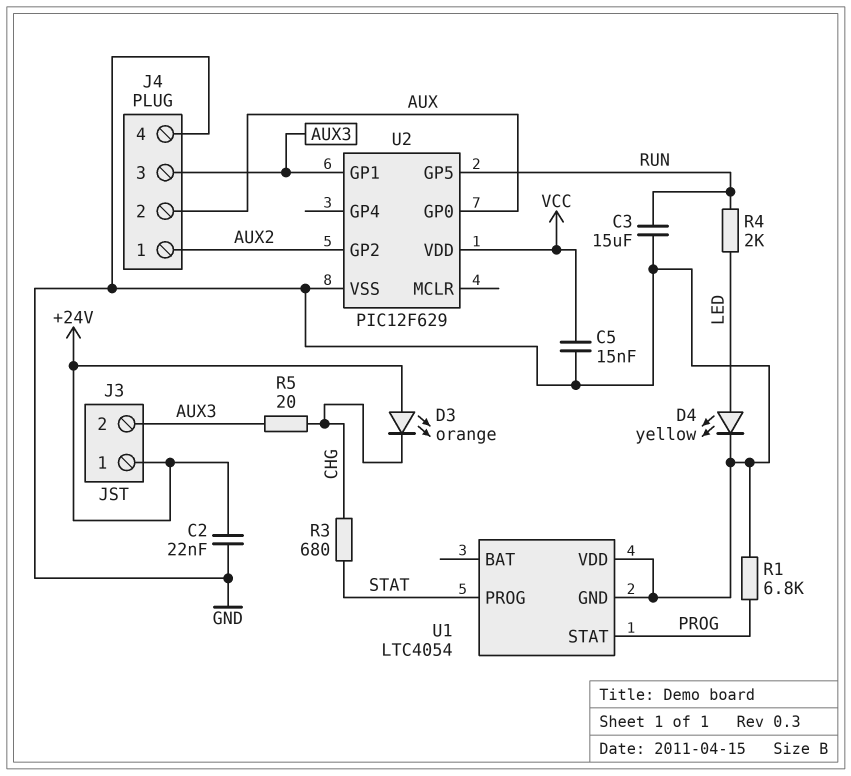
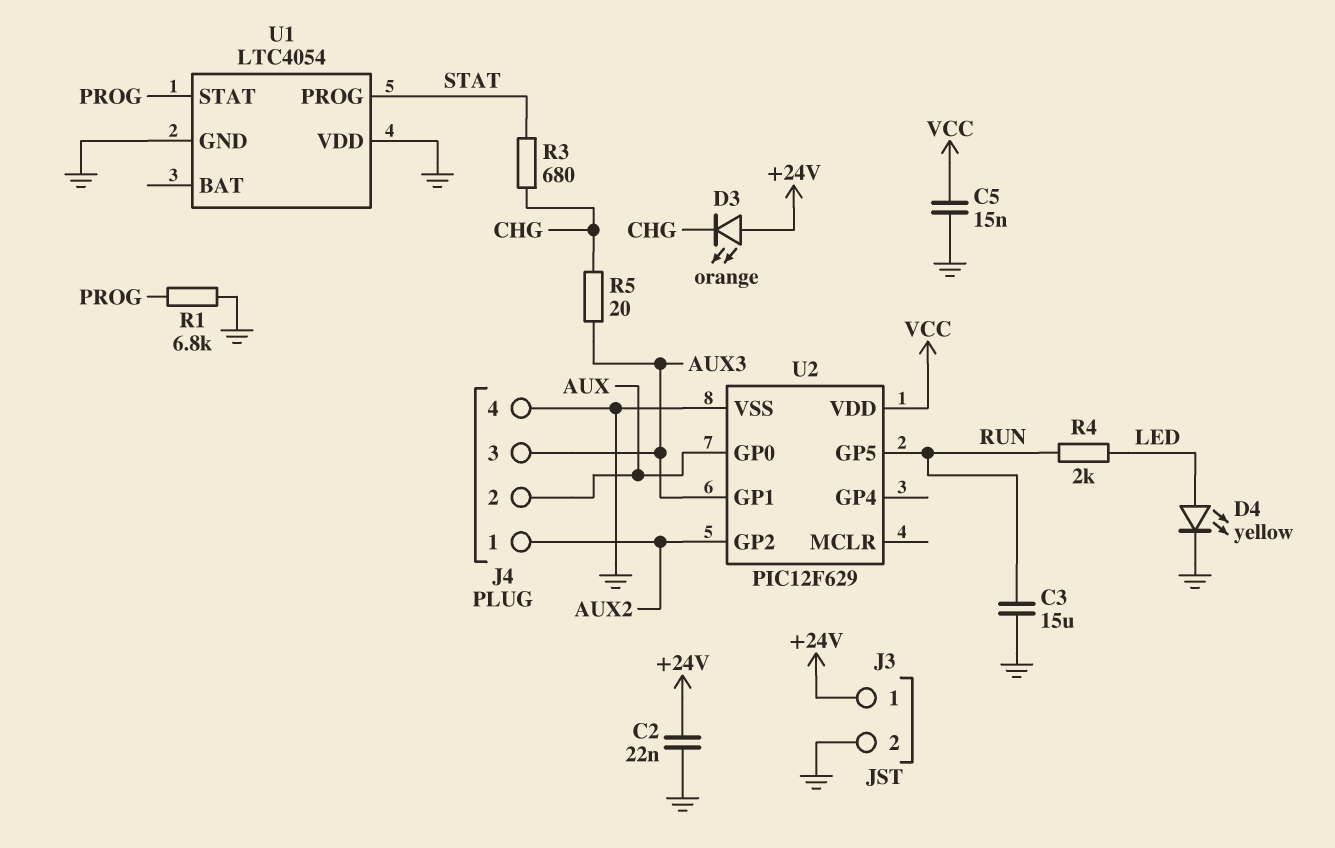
J3 pin 2: AUX3 -> GND

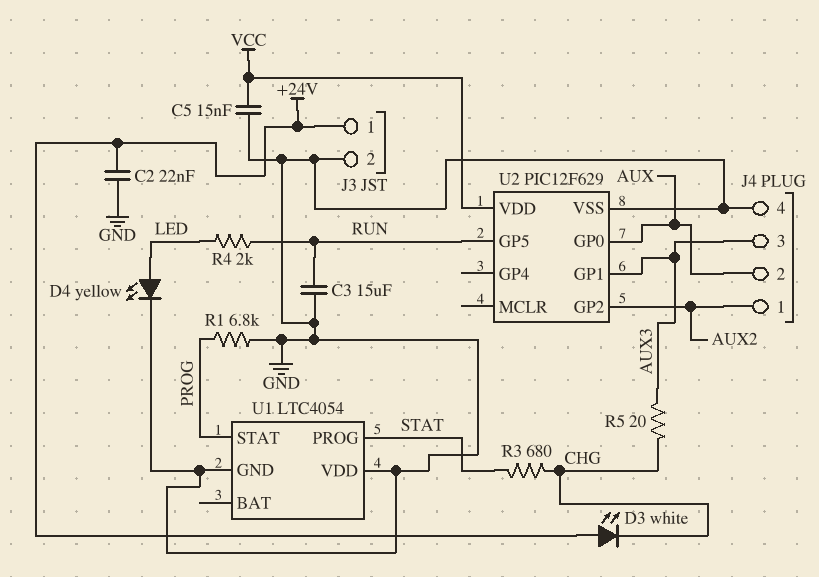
D3: LED orange (A +24V, K CHG) -> LED white (A +24V, K CHG)

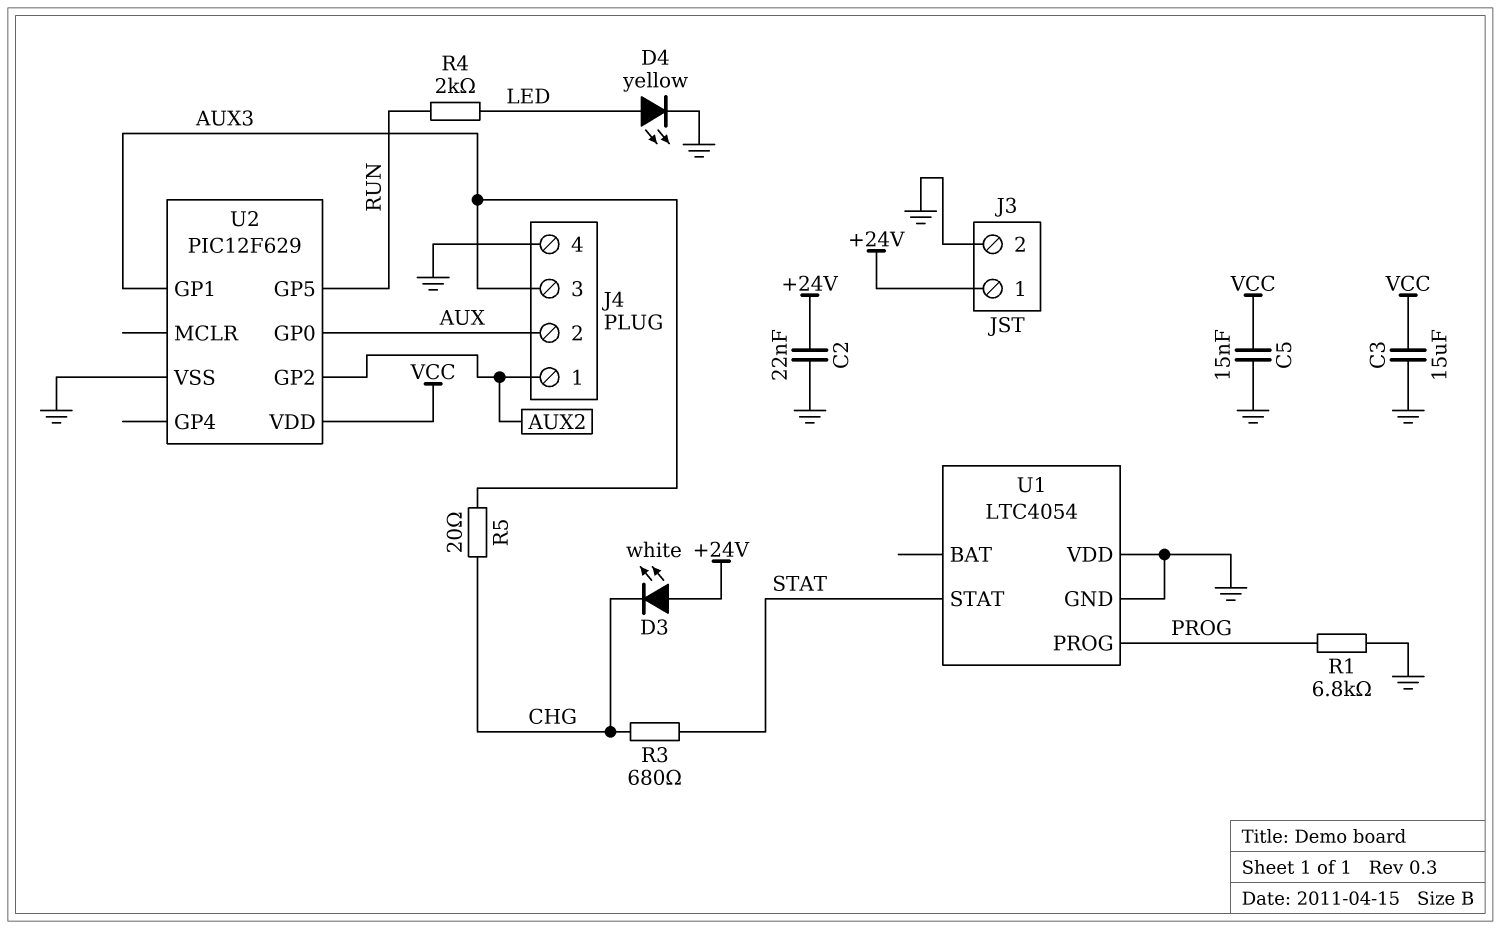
C3: 15uF (GND, RUN) -> 15uF (GND, VCC)
U1 pin PROG: STAT -> PROG
U1 pin STAT: PROG -> STAT

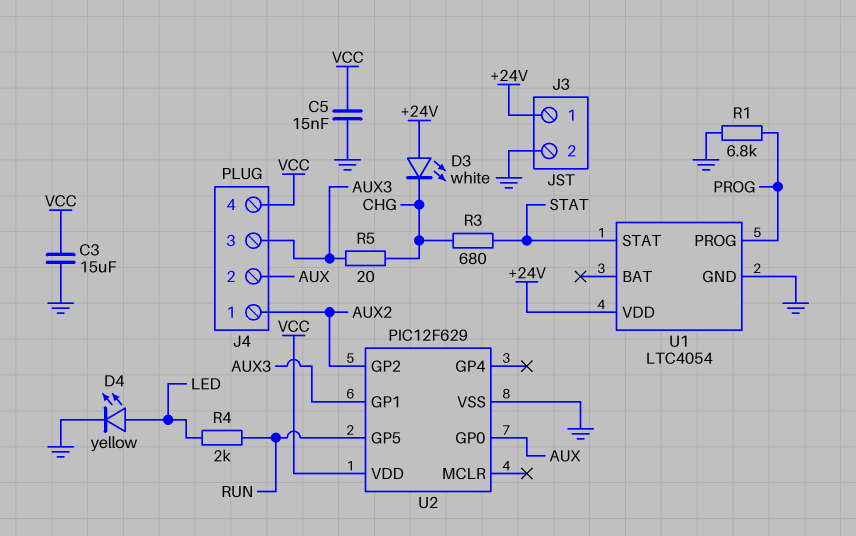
C2: 22nF (+24V, GND) -> none
J4 pin 4: GND -> VCC
U1 pin VDD: GND -> +24V

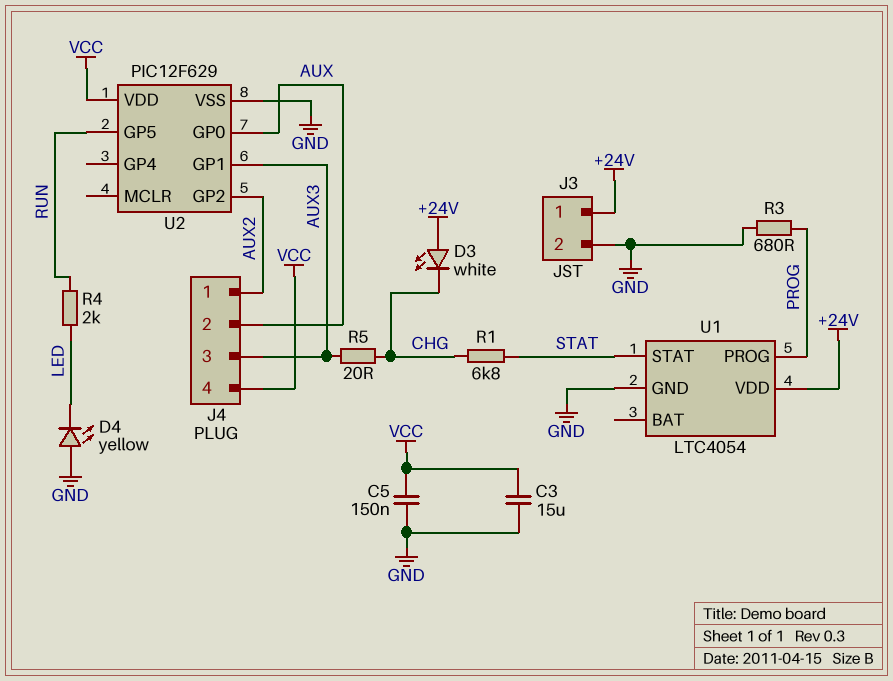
C5: 15nF (GND, VCC) -> 150nF (GND, VCC)
D4: LED yellow (A LED, K GND) -> LED yellow (A GND, K LED)
R1: 6.8k (GND, PROG) -> 6.8k (CHG, STAT)
R3: 680 (CHG, STAT) -> 680 (GND, PROG)

